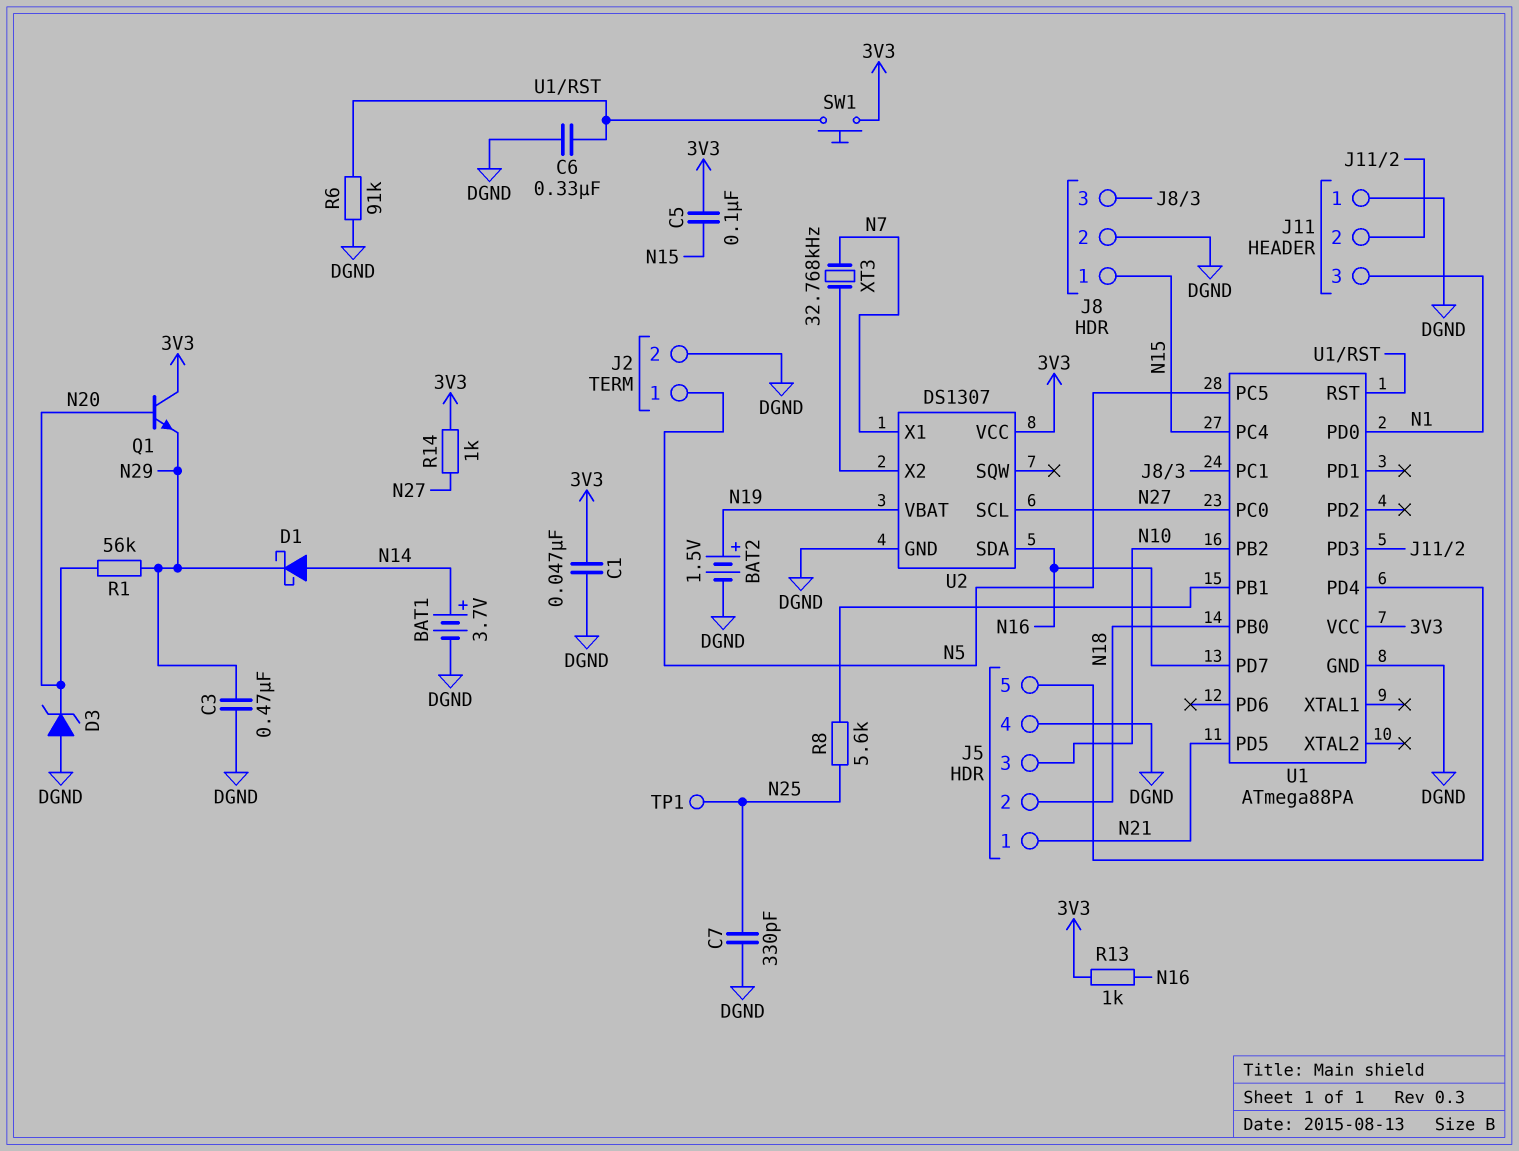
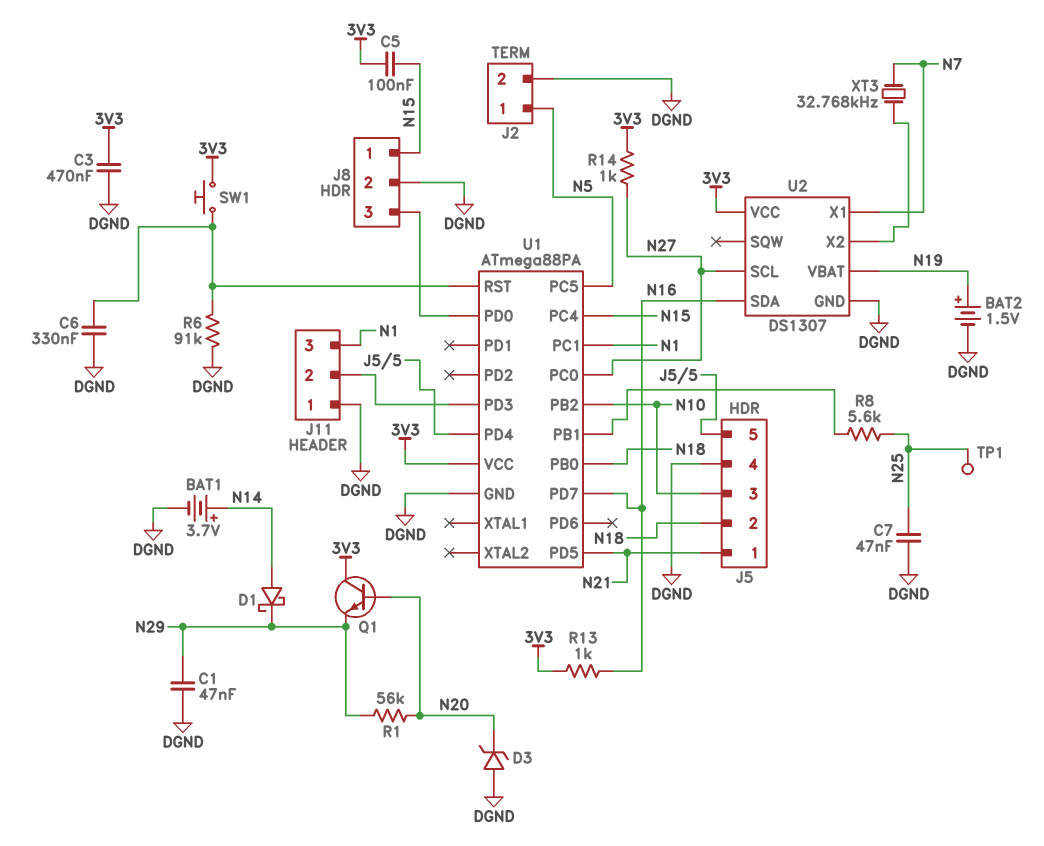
C1: 47nF (3V3, DGND) -> 47nF (DGND, N29)
C3: 470nF (DGND, N29) -> 470nF (3V3, DGND)
C7: 330pF (DGND, N25) -> 47nF (DGND, N25)
U1 pin PC1: J8/3 -> N1
U1 pin PD0: N1 -> J8/3

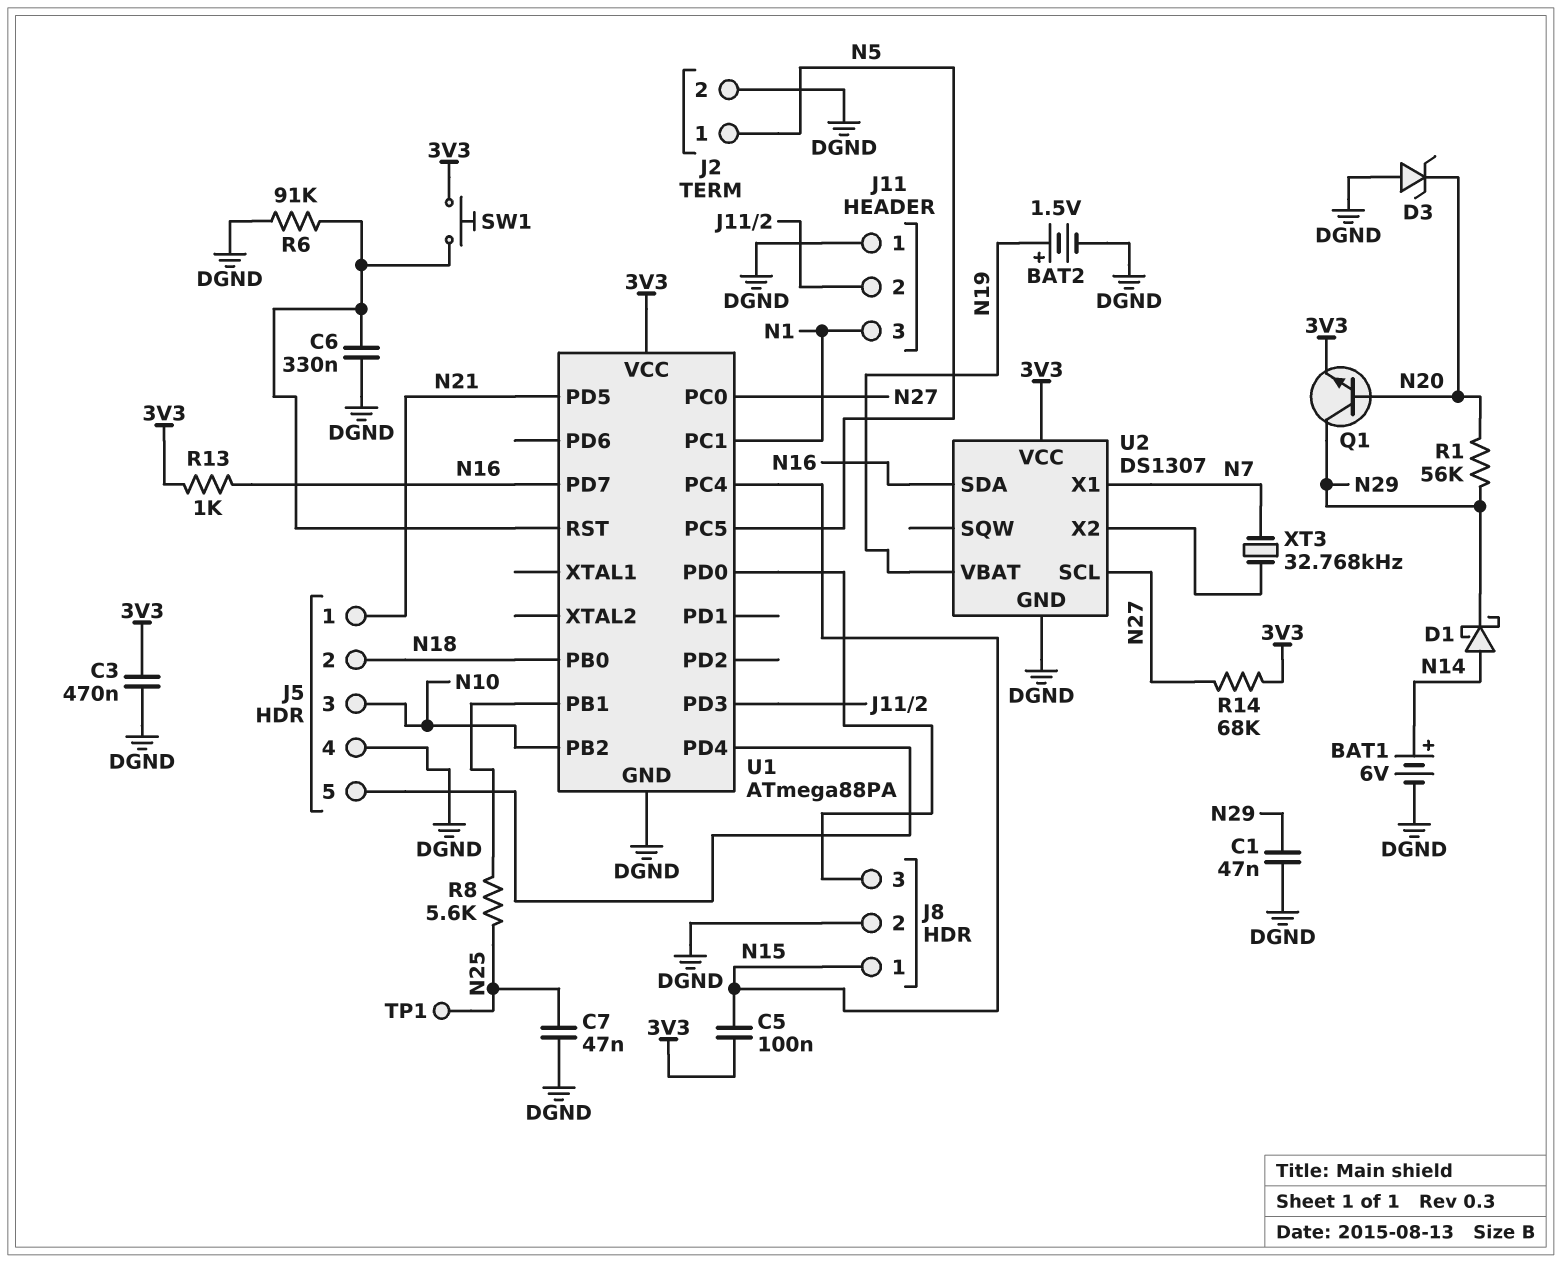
BAT1: 3.7V (plus N14, minus DGND) -> 6V (plus N14, minus DGND)
Q1: NPN (B N20, C 3V3, E N29) -> NPN (B N20, C N29, E 3V3)
R14: 1k (3V3, N27) -> 68k (3V3, N27)

